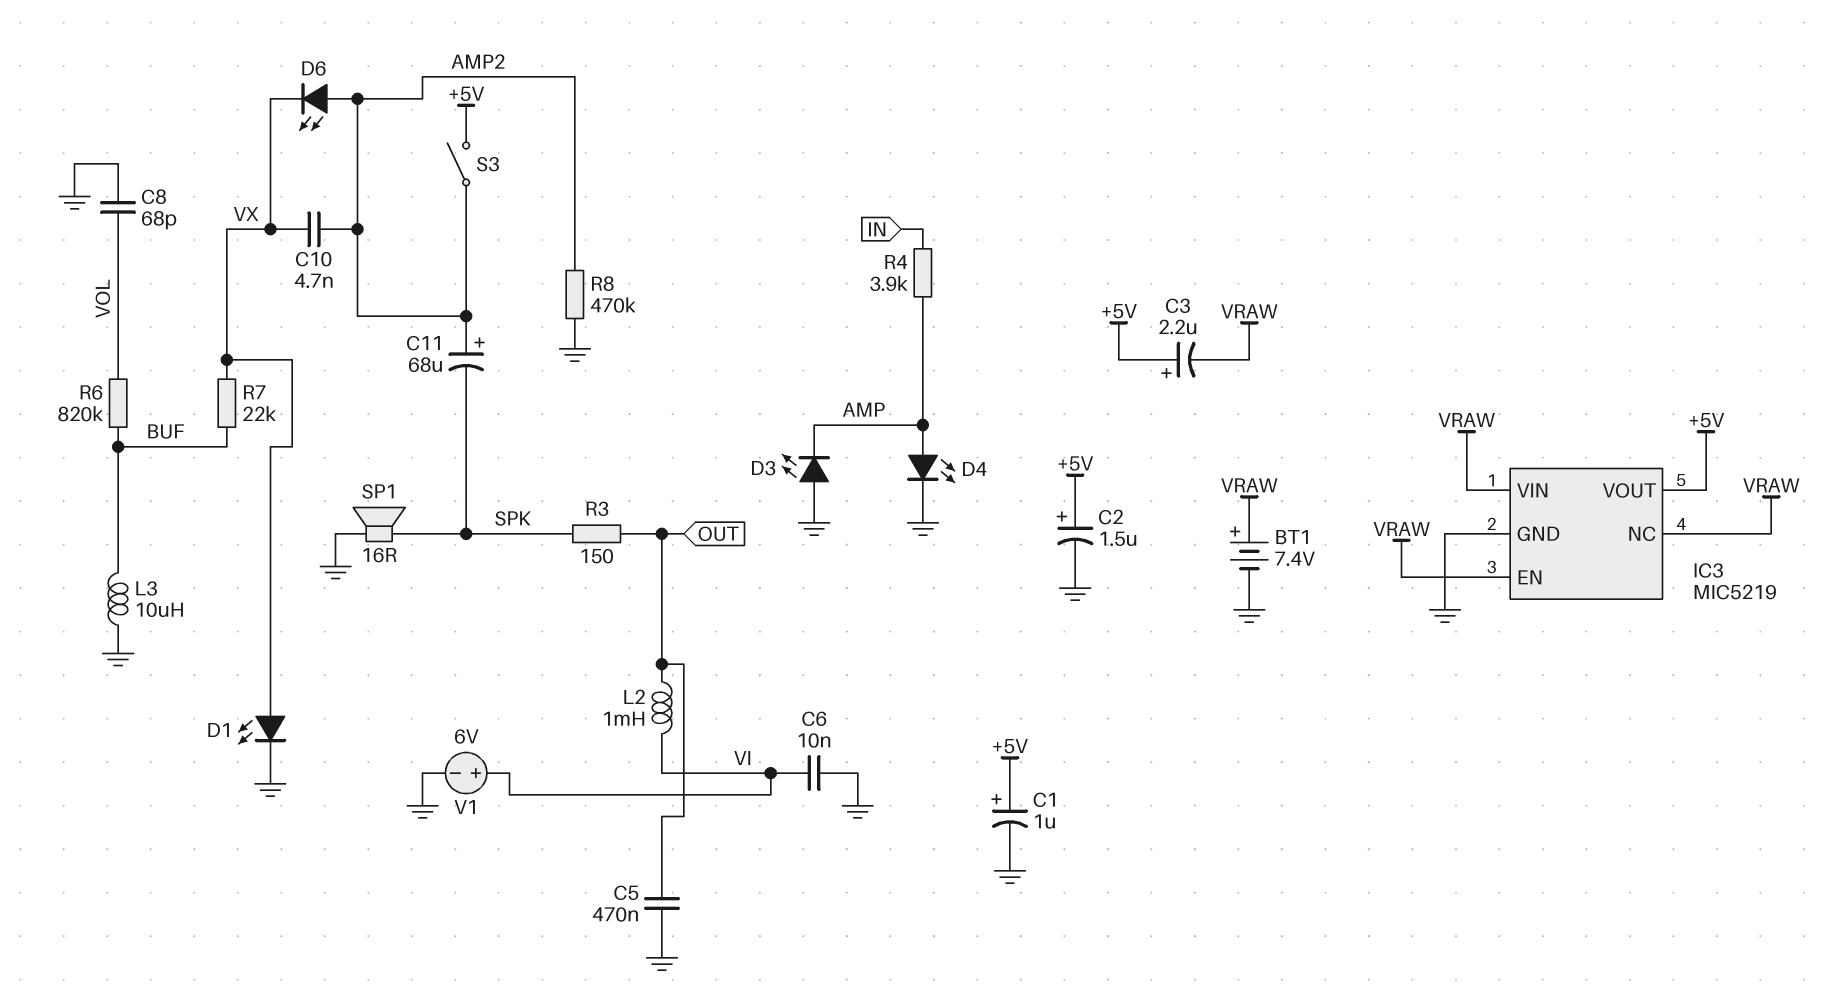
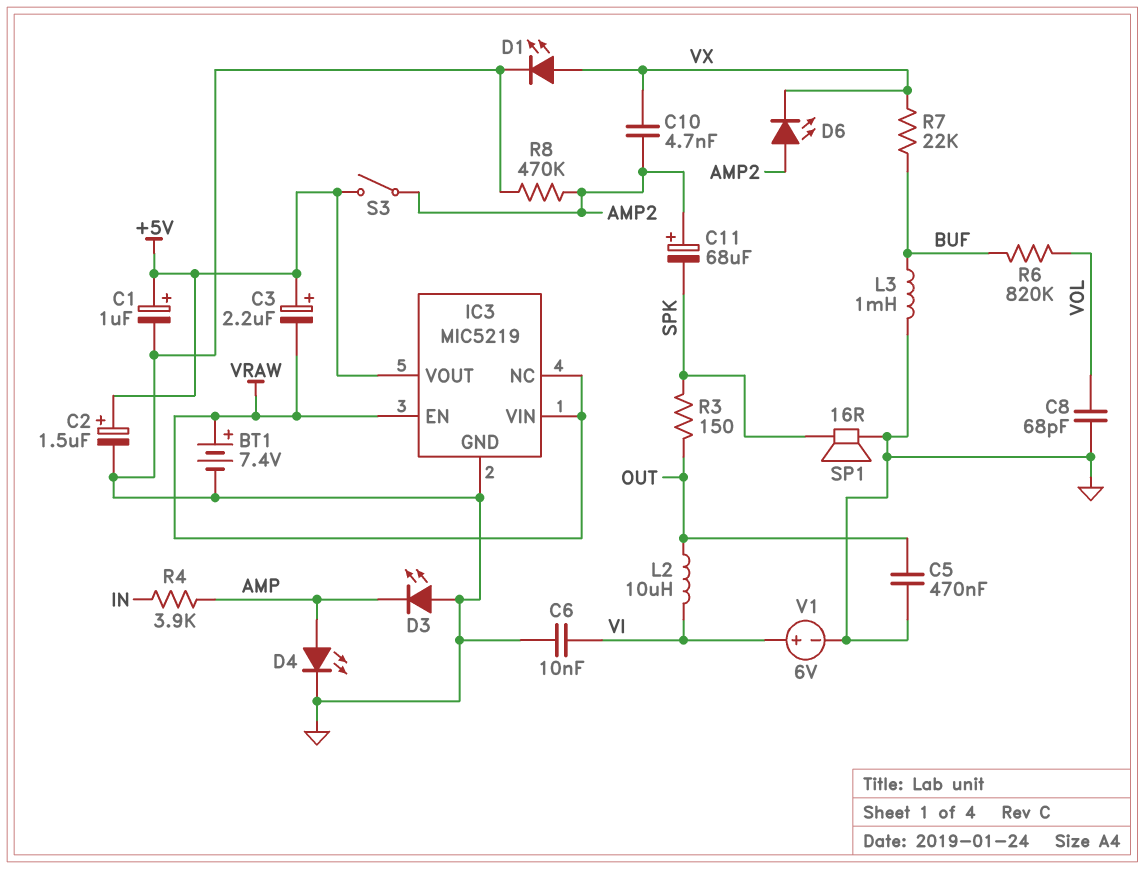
L2: 1mH (OUT, VI) -> 10uH (OUT, VI)
L3: 10uH (BUF, GND) -> 1mH (BUF, GND)

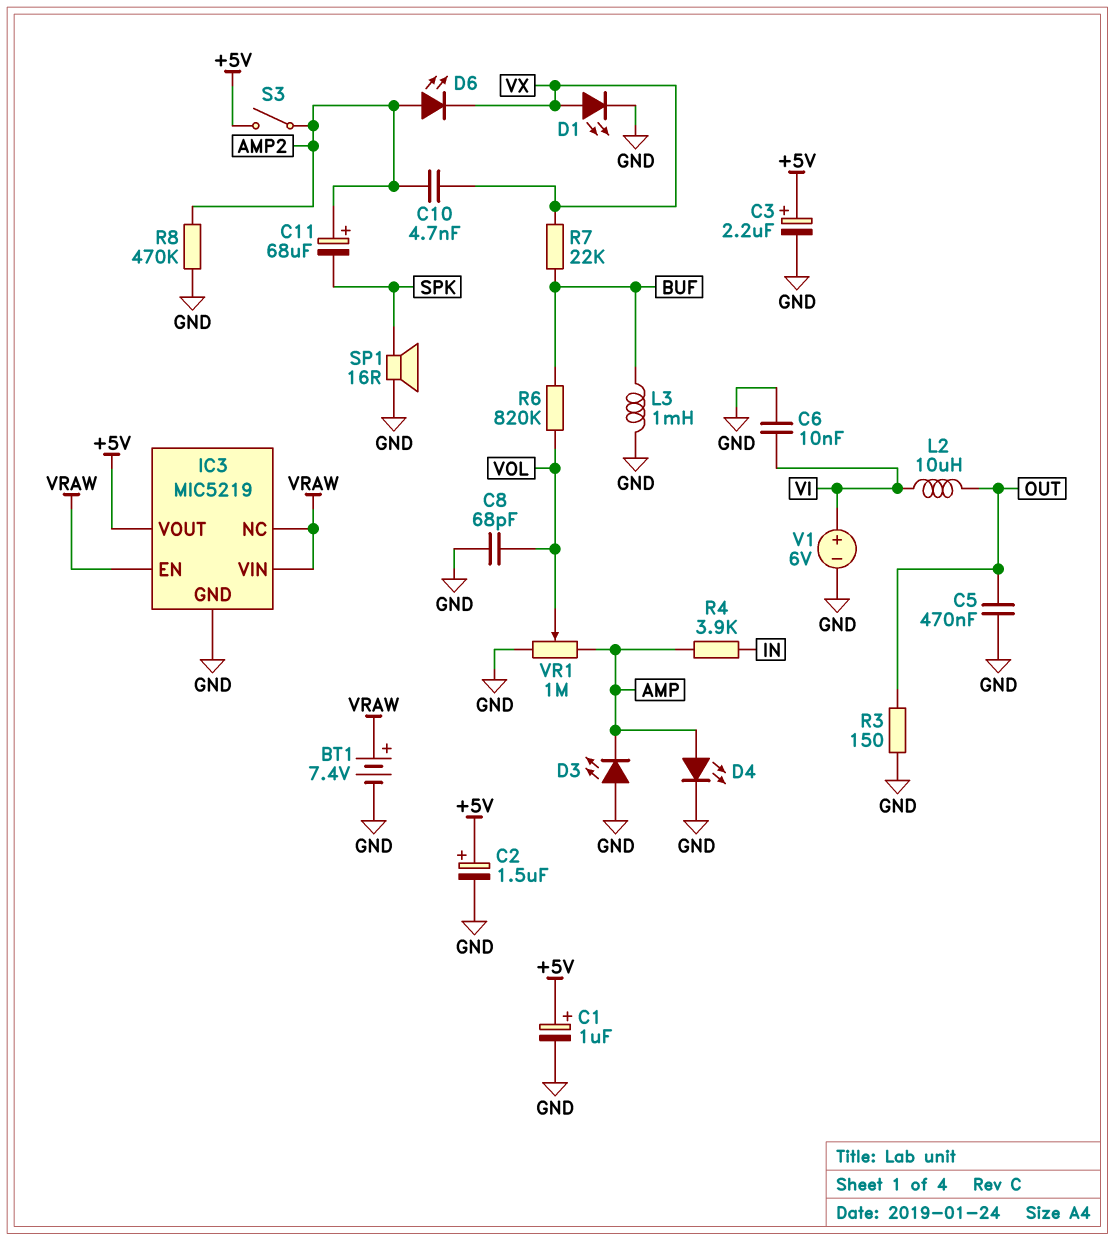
C3: 2.2uF (plus +5V, minus VRAW) -> 2.2uF (plus +5V, minus GND)
R3: 150 (OUT, SPK) -> 150 (GND, OUT)
VR1: none -> 1M (AMP, GND, wiper VOL)

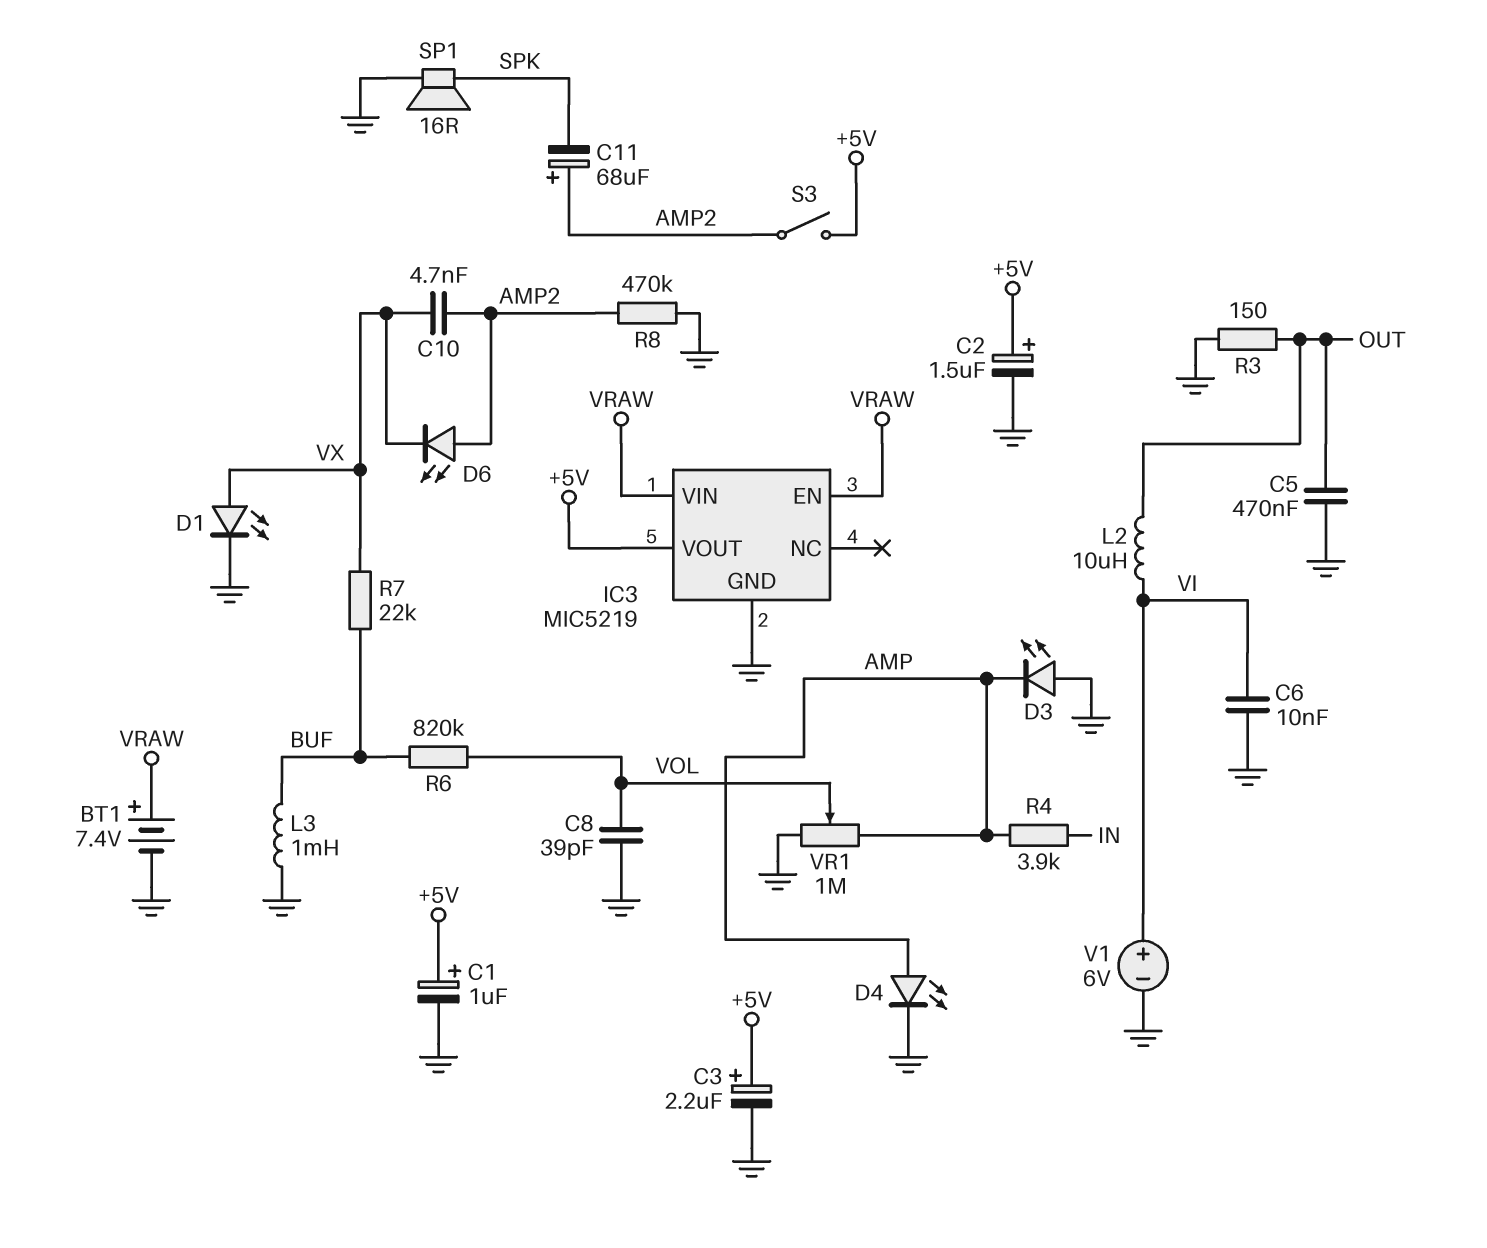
C8: 68pF (GND, VOL) -> 39pF (GND, VOL)
IC3 pin NC: VRAW -> none

